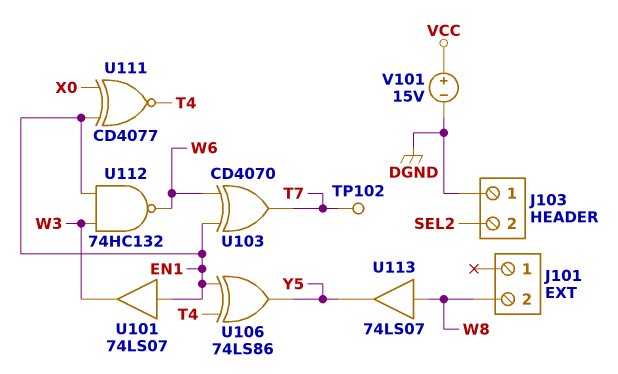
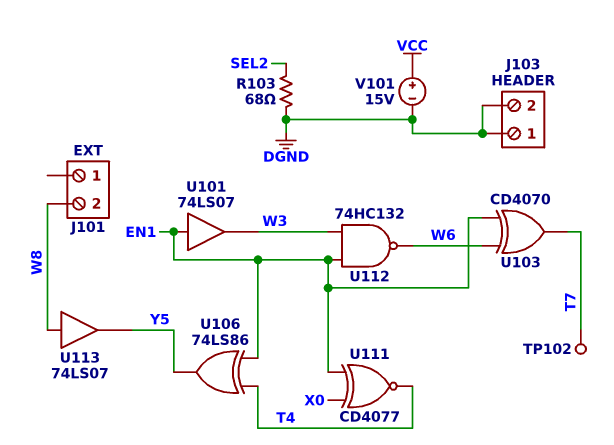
J103 pin 2: SEL2 -> DGND
R103: none -> 68 (DGND, SEL2)

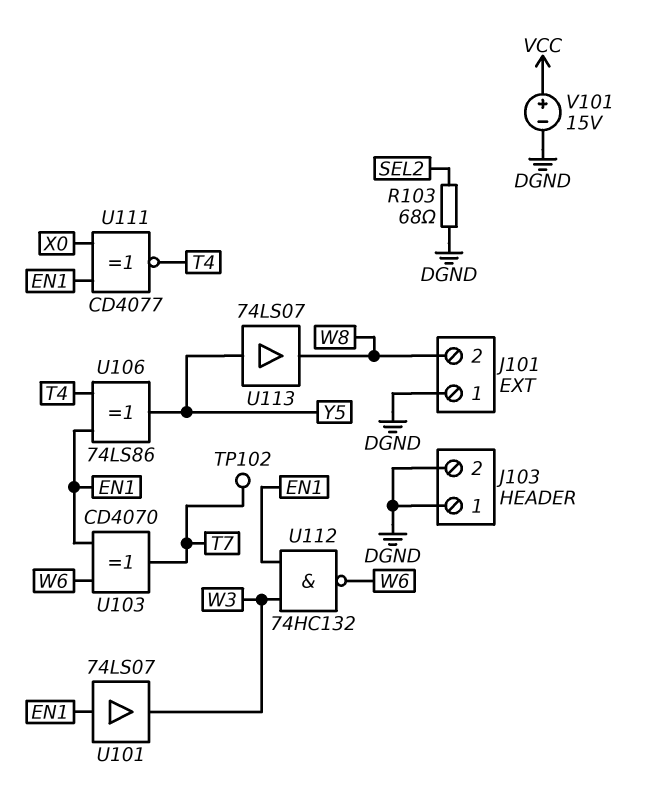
J101 pin 1: none -> DGND
U113: buffer 74LS07 (in W8, out Y5) -> buffer 74LS07 (in Y5, out W8)

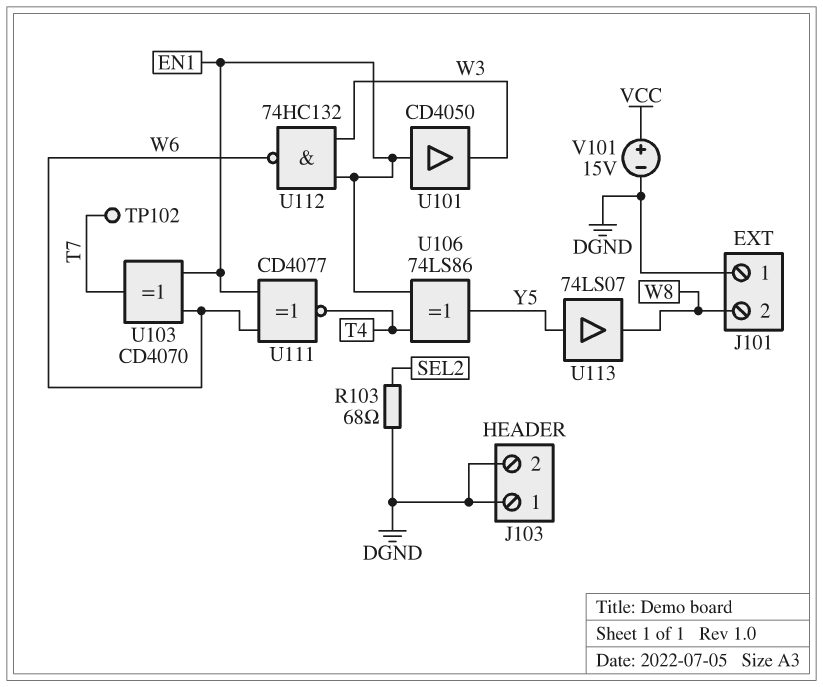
U101: buffer 74LS07 (in EN1, out W3) -> buffer CD4050 (in EN1, out W3)
U111: XNOR CD4077 (in EN1, in X0, out T4) -> XNOR CD4077 (in EN1, in W6, out T4)

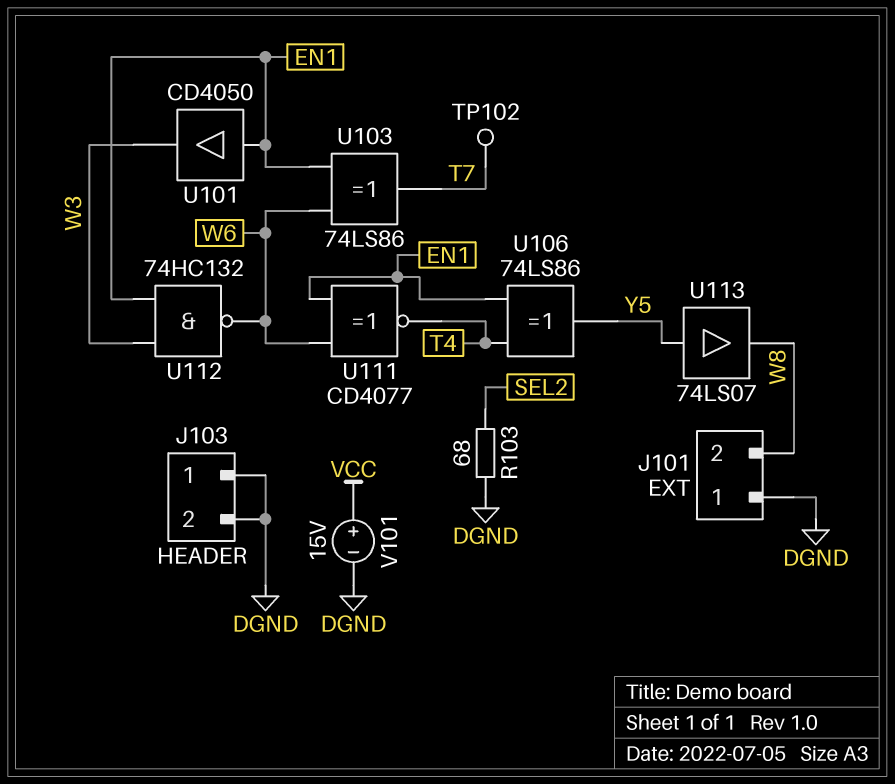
U103: XOR CD4070 (in EN1, in W6, out T7) -> XOR 74LS86 (in EN1, in W6, out T7)

